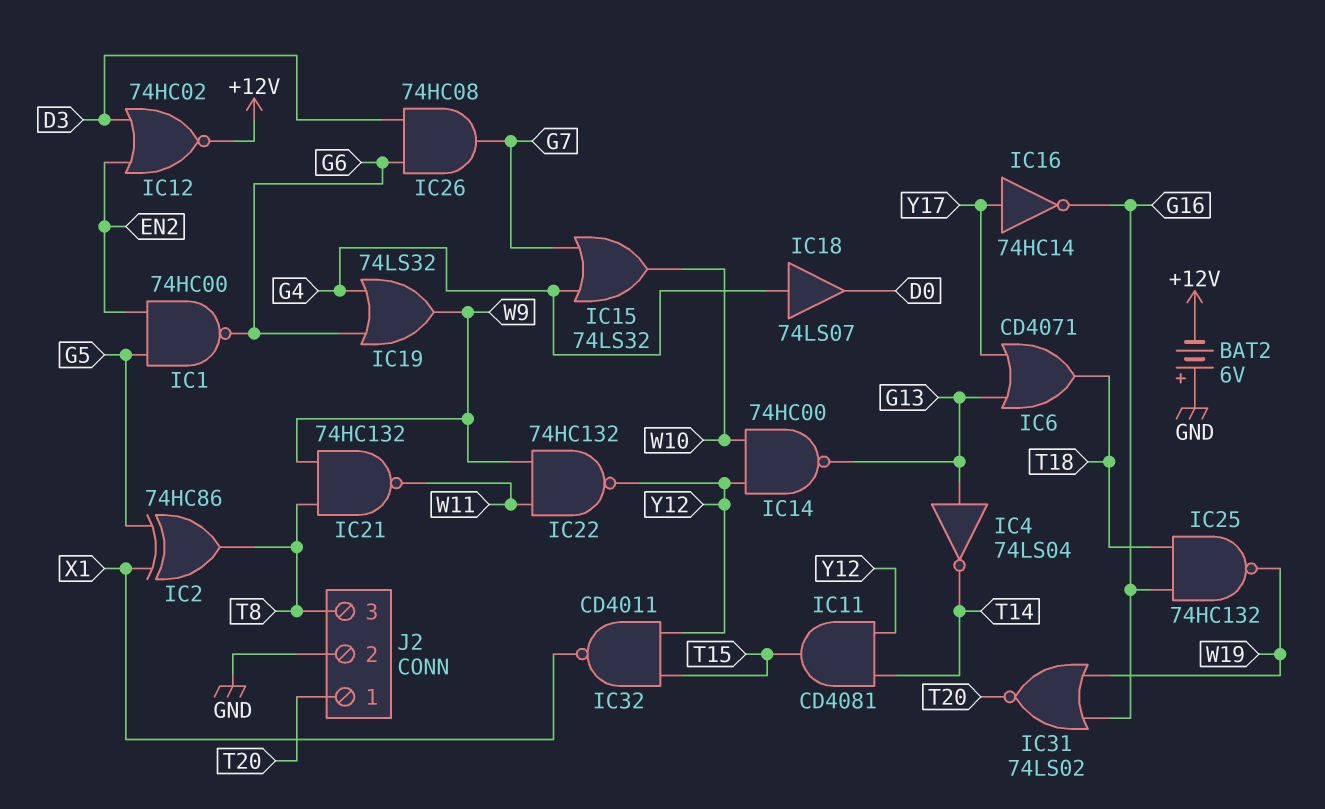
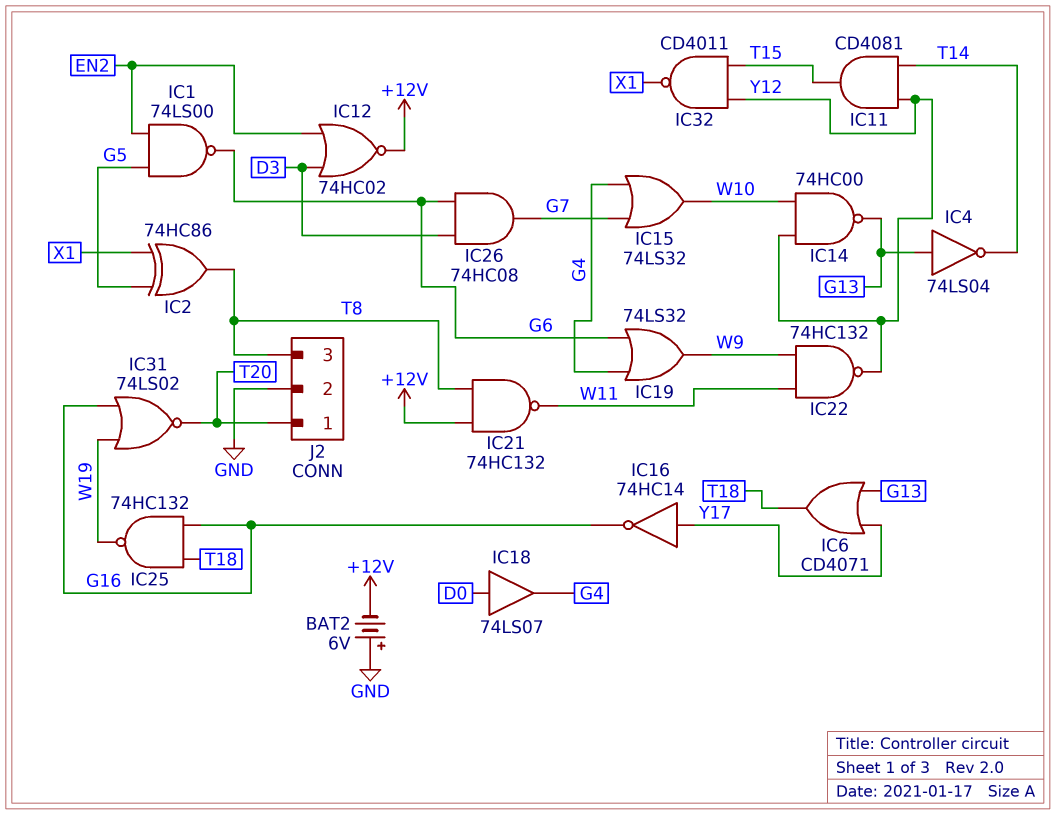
IC1: NAND 74HC00 (in EN2, in G5, out G6) -> NAND 74LS00 (in EN2, in G5, out G6)
IC18: buffer 74LS07 (in G4, out D0) -> buffer 74LS07 (in D0, out G4)
IC21: NAND 74HC132 (in T8, in W9, out W11) -> NAND 74HC132 (in +12V, in T8, out W11)

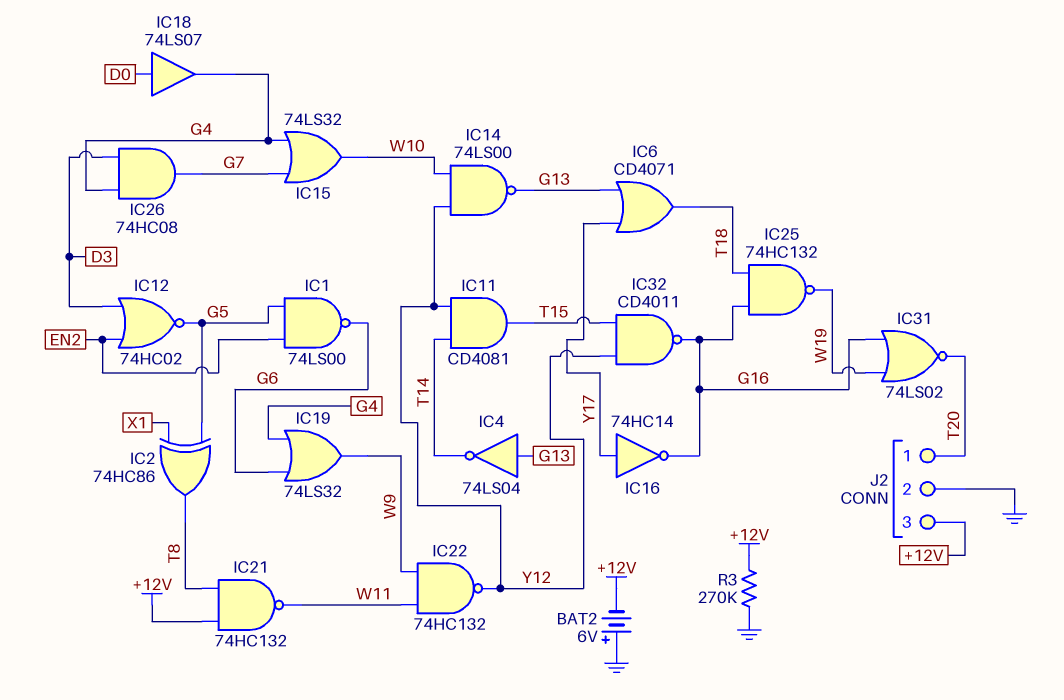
IC12: NOR 74HC02 (in D3, in EN2, out +12V) -> NOR 74HC02 (in D3, in EN2, out G5)
IC14: NAND 74HC00 (in W10, in Y12, out G13) -> NAND 74LS00 (in W10, in Y12, out G13)
IC26: AND 74HC08 (in D3, in G6, out G7) -> AND 74HC08 (in D3, in G4, out G7)
IC32: NAND CD4011 (in T15, in Y12, out X1) -> NAND CD4011 (in T15, in Y12, out G16)
J2 pin 3: T8 -> +12V
R3: none -> 270k (+12V, GND)

